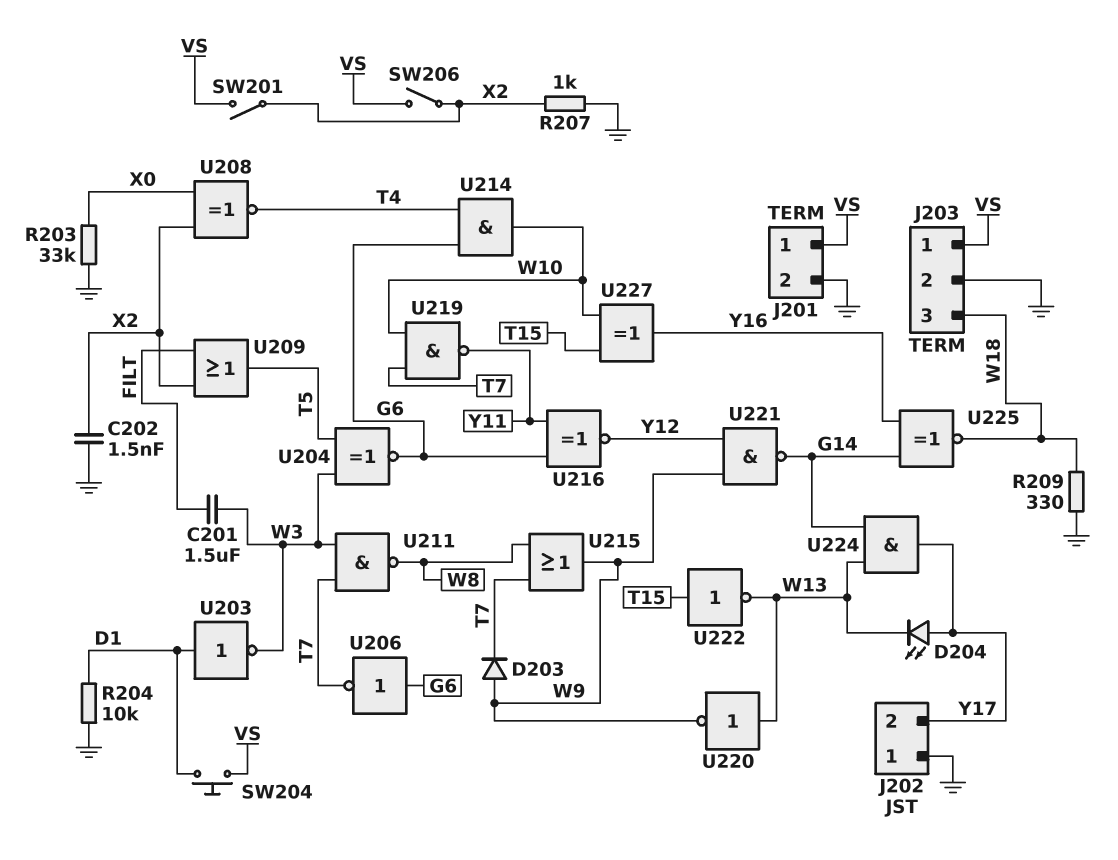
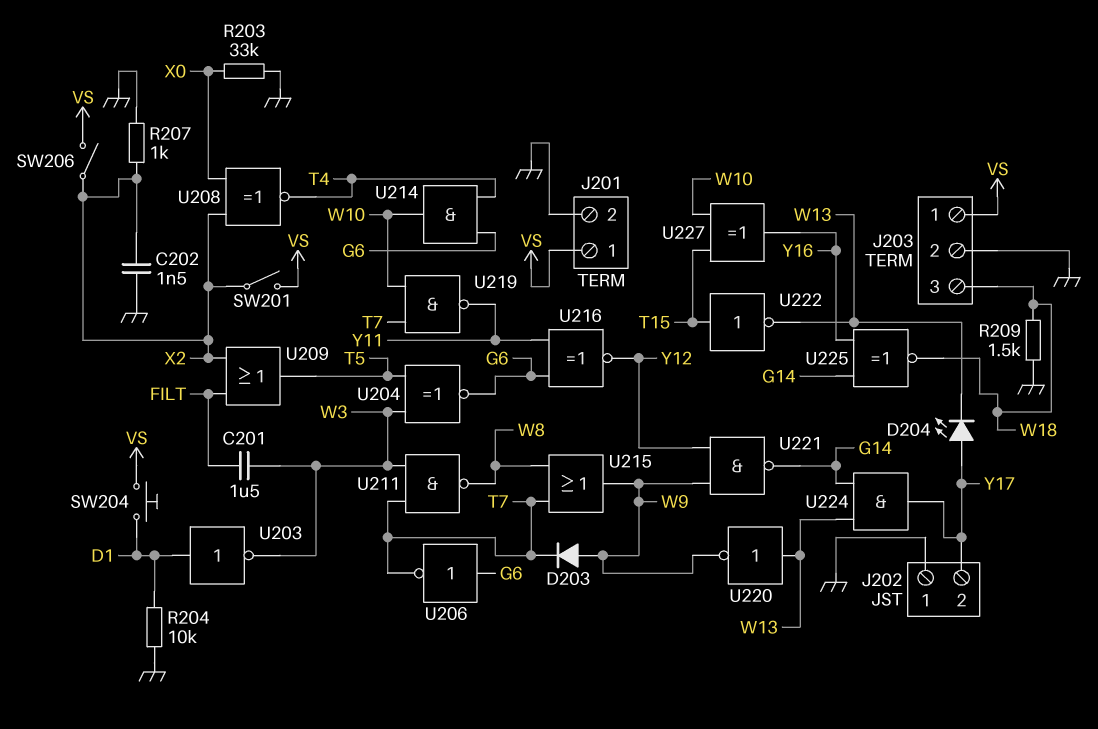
R209: 330 (GND, W18) -> 1.5k (GND, W18)

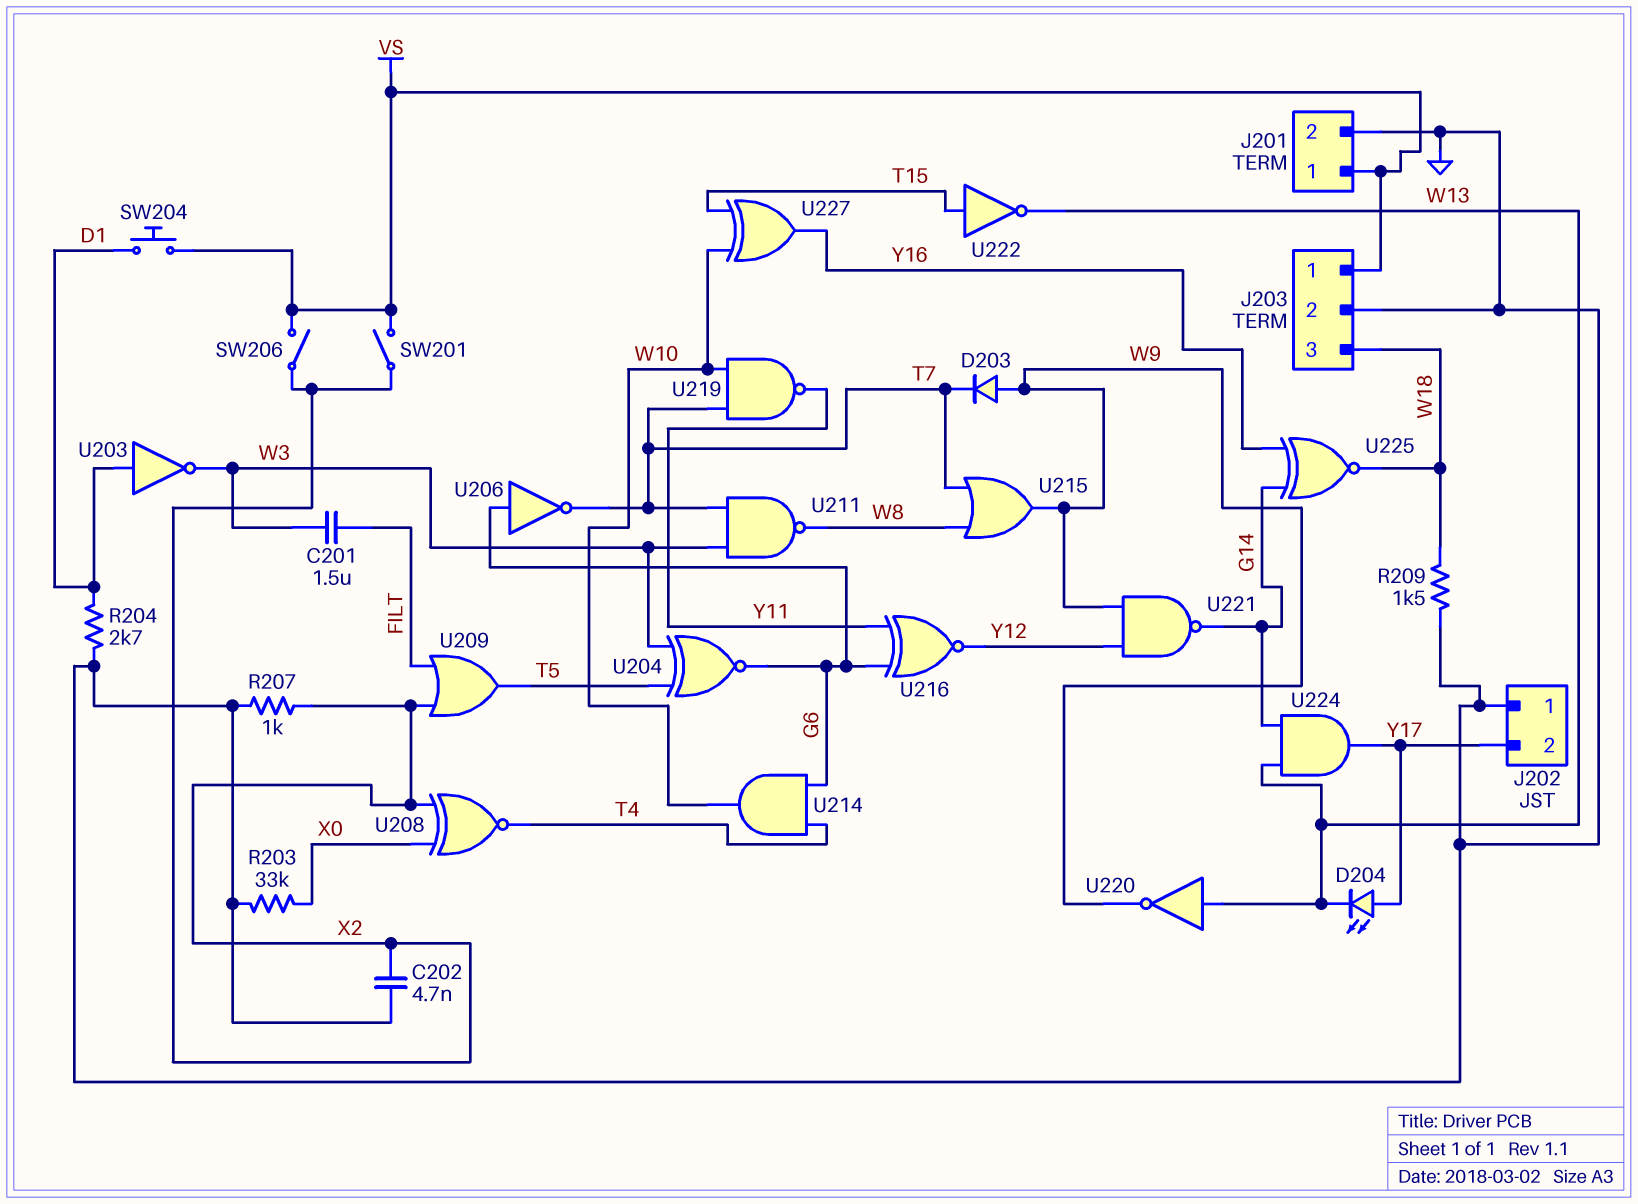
C202: 1.5nF (GND, X2) -> 4.7nF (GND, X2)
R204: 10k (D1, GND) -> 2.7k (D1, GND)

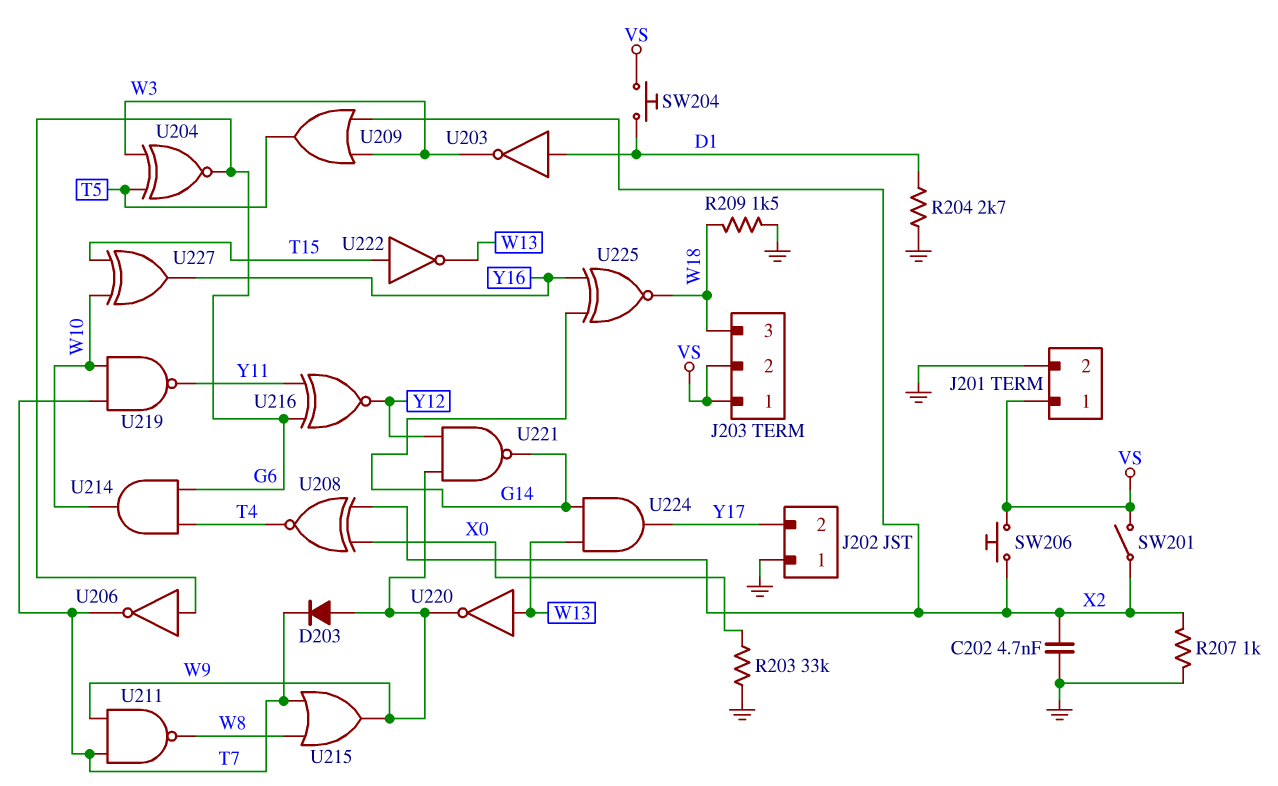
C201: 1.5uF (FILT, W3) -> none
D204: LED (A Y17, K W13) -> none
J203 pin 2: GND -> VS
SW206: switch (VS, X2) -> button (VS, X2)
U209: OR (in FILT, in X2, out T5) -> OR (in W3, in X2, out T5)
U211: NAND (in T7, in W3, out W8) -> NAND (in T7, in W9, out W8)

